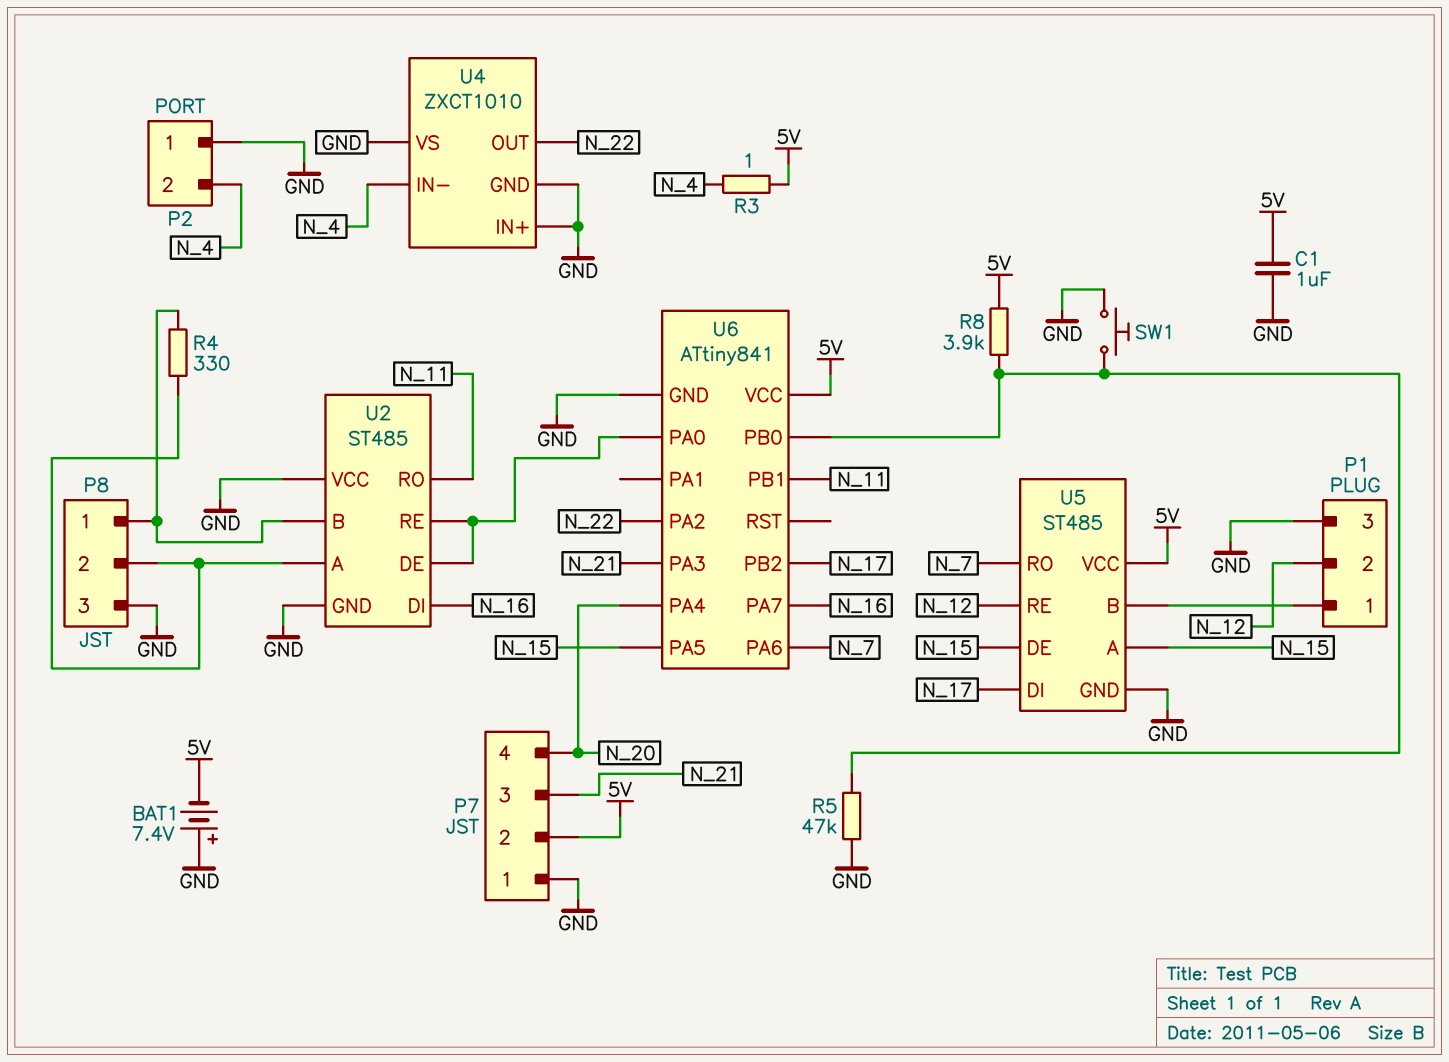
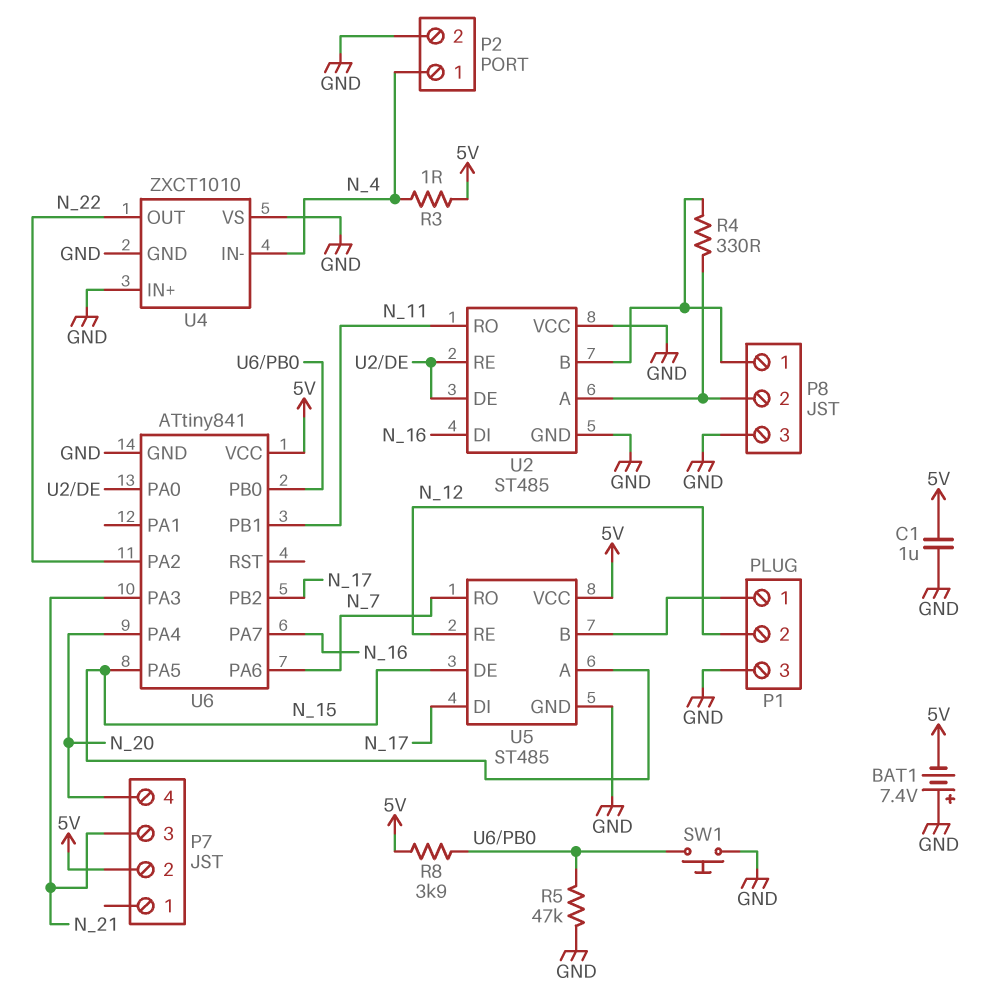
P2 pin 1: GND -> N_4
P2 pin 2: N_4 -> GND
P7 pin 1: GND -> none

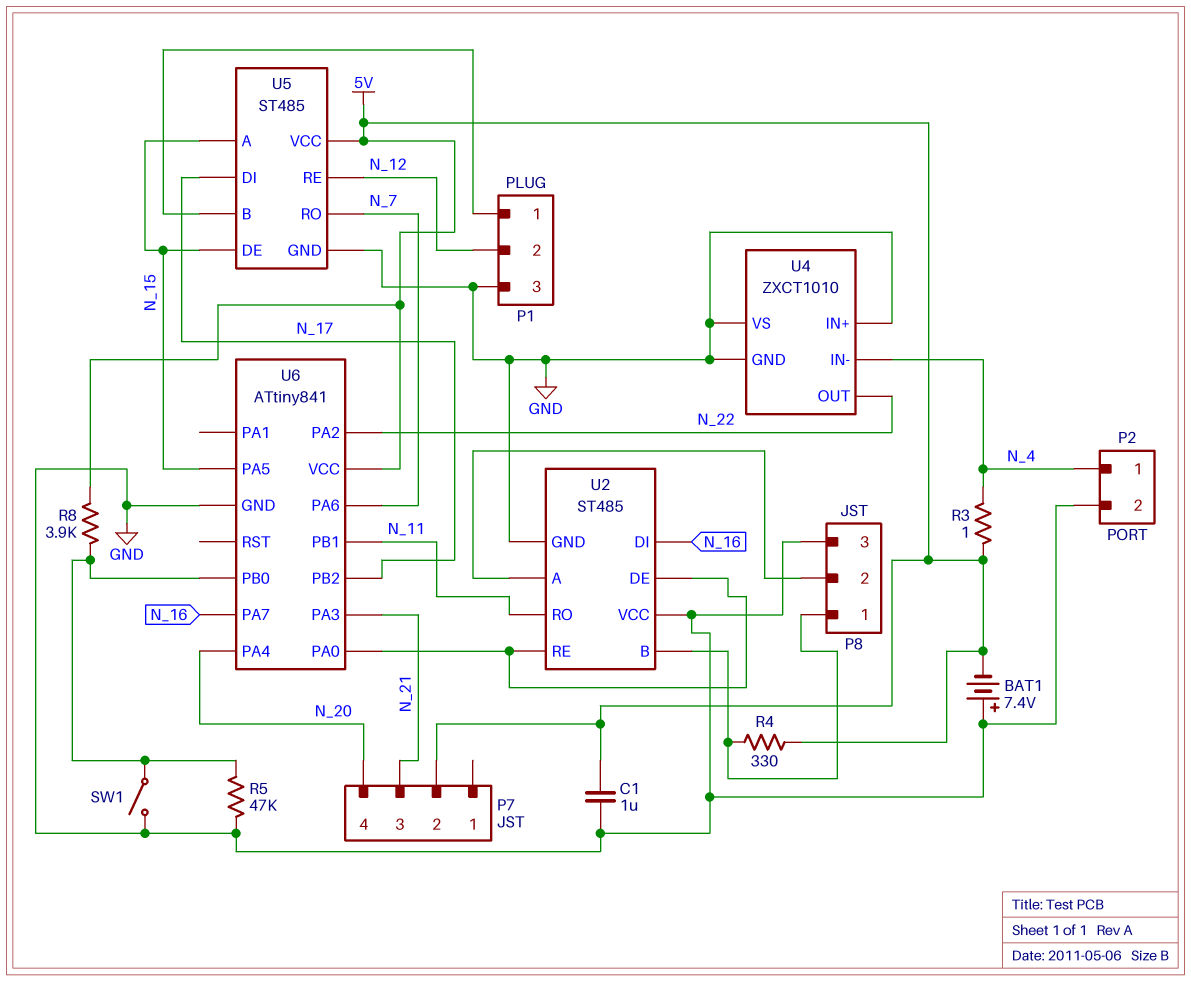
R4: 330 (P8/1, P8/2) -> 330 (5V, P8/1)
SW1: button (GND, U6/PB0) -> switch (GND, U6/PB0)

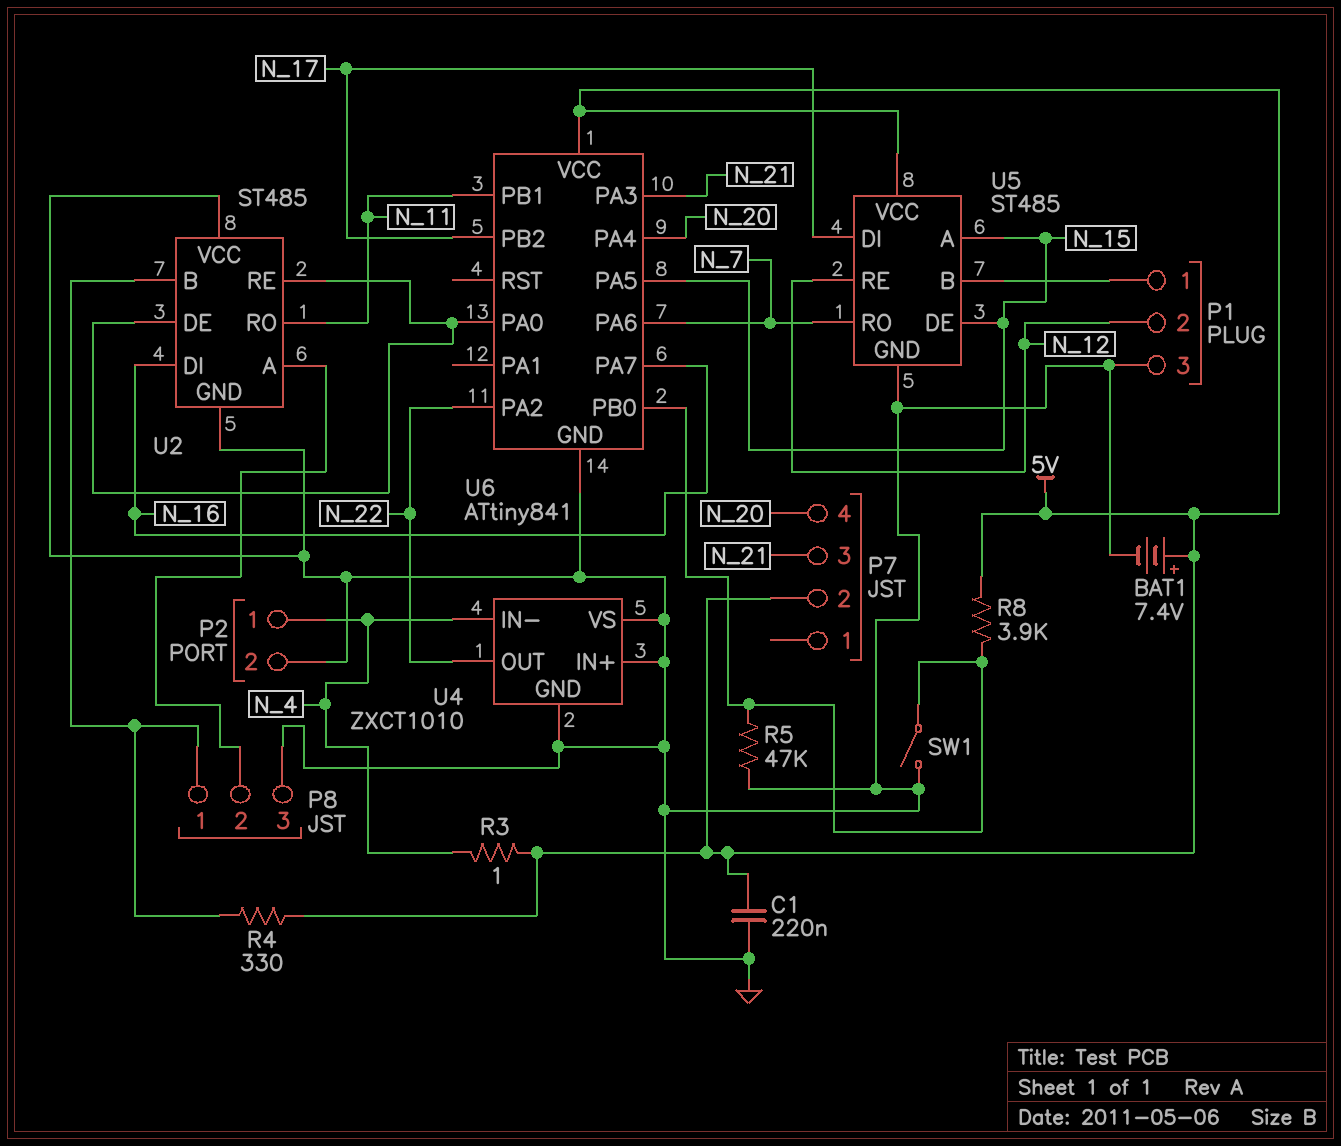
BAT1: 7.4V (plus GND, minus 5V) -> 7.4V (plus 5V, minus GND)
C1: 1uF (5V, GND) -> 220nF (5V, GND)

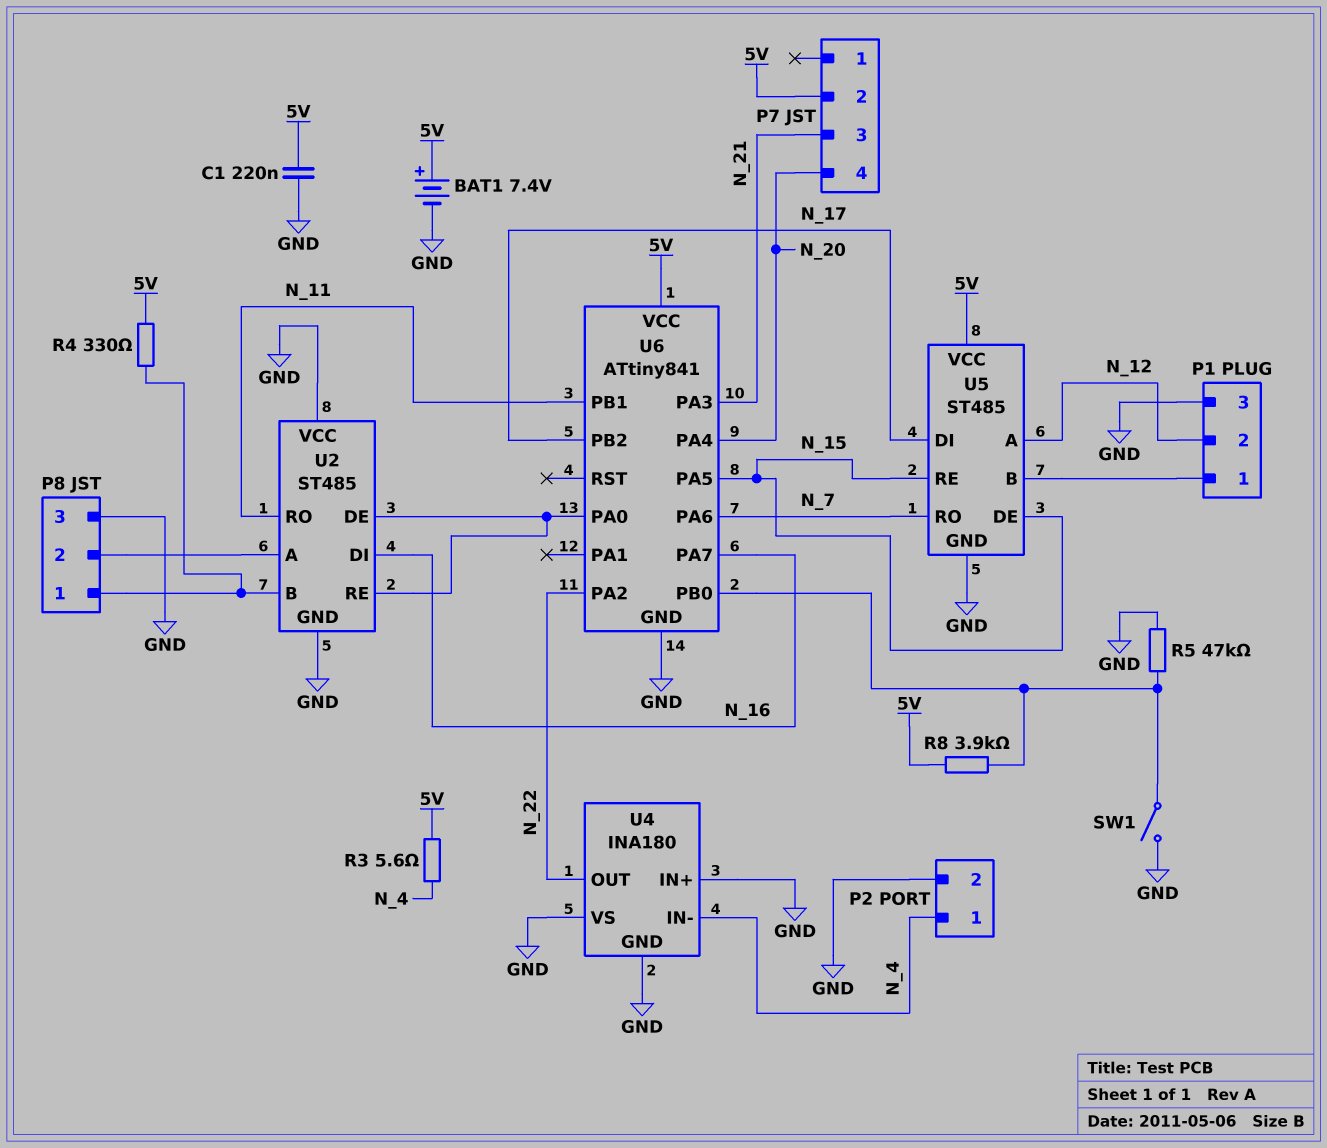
R3: 1 (5V, N_4) -> 5.6 (5V, N_4)
U4: ZXCT1010 -> INA180
U5 pin A: N_15 -> N_12
U5 pin RE: N_12 -> N_15

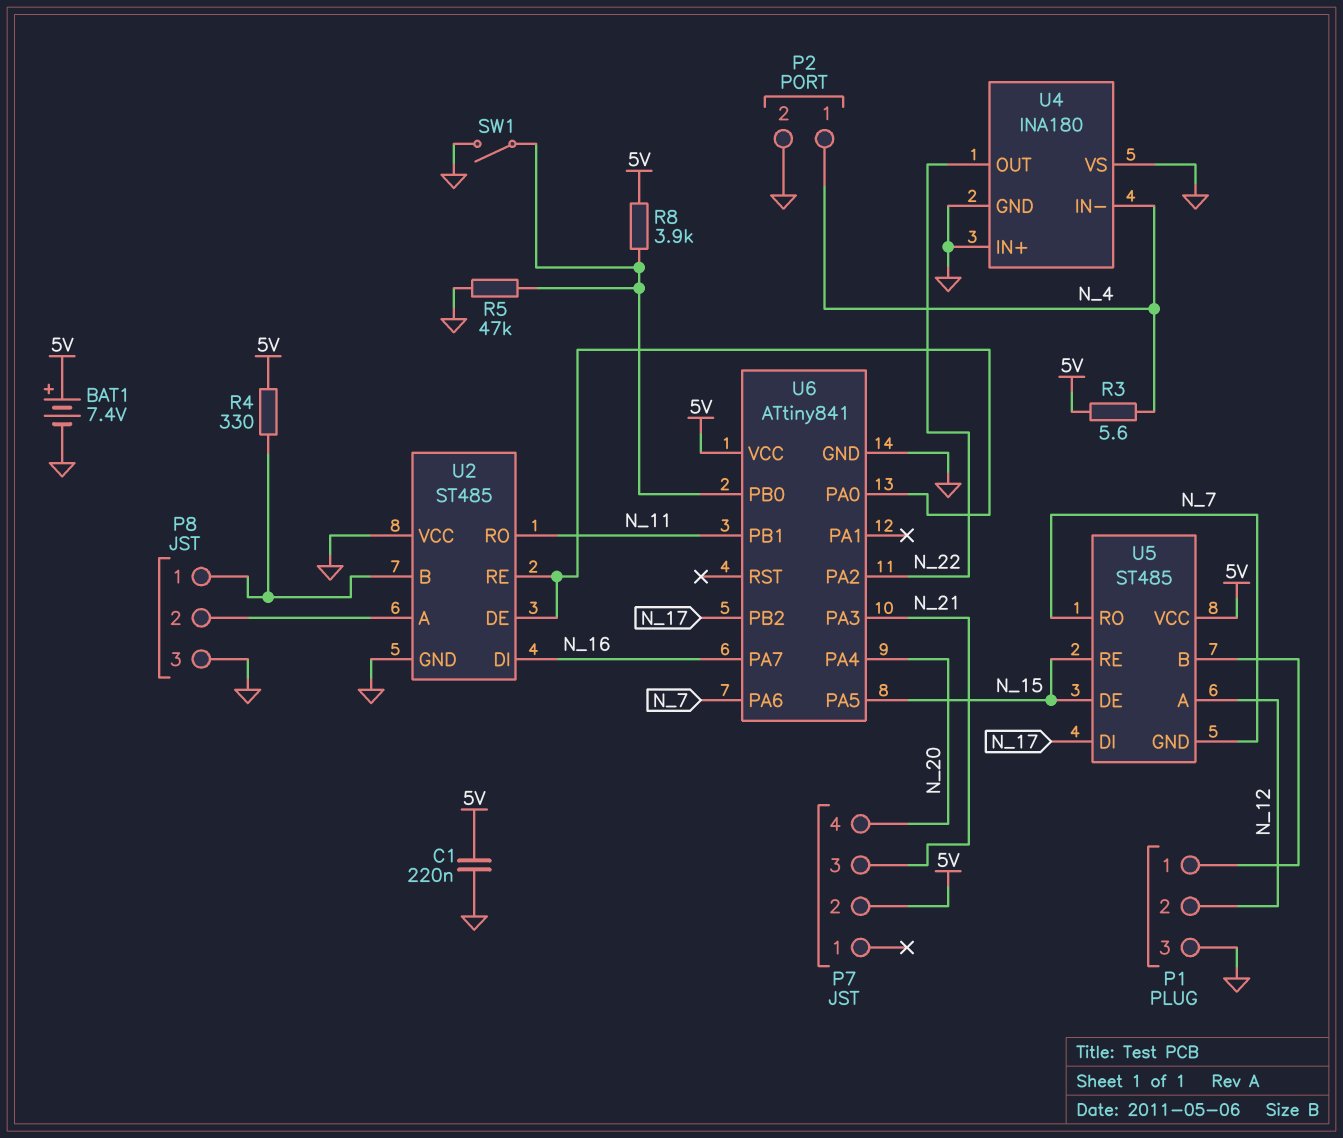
U5 pin GND: GND -> N_7

